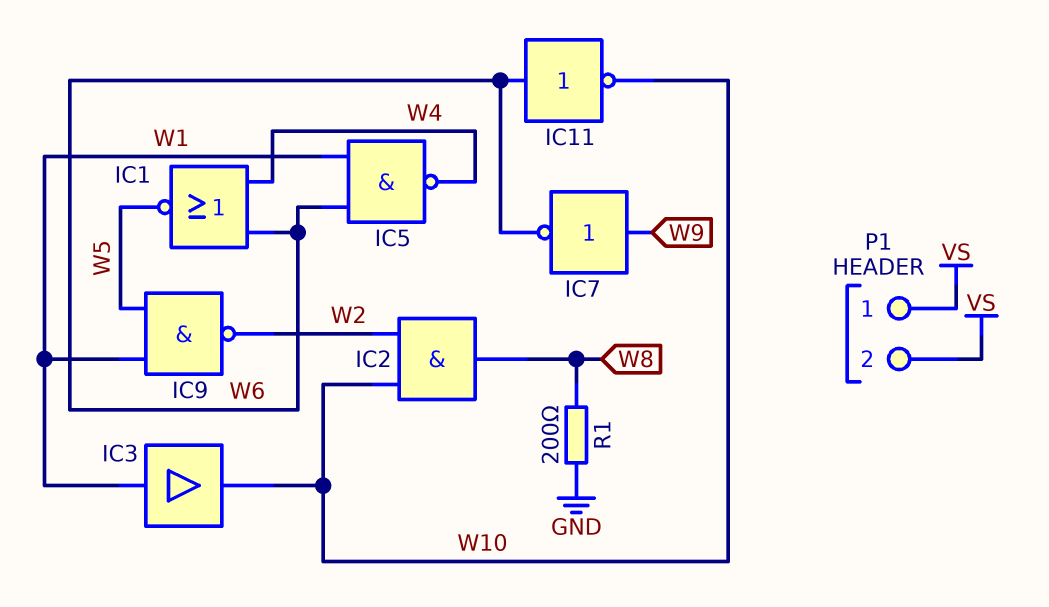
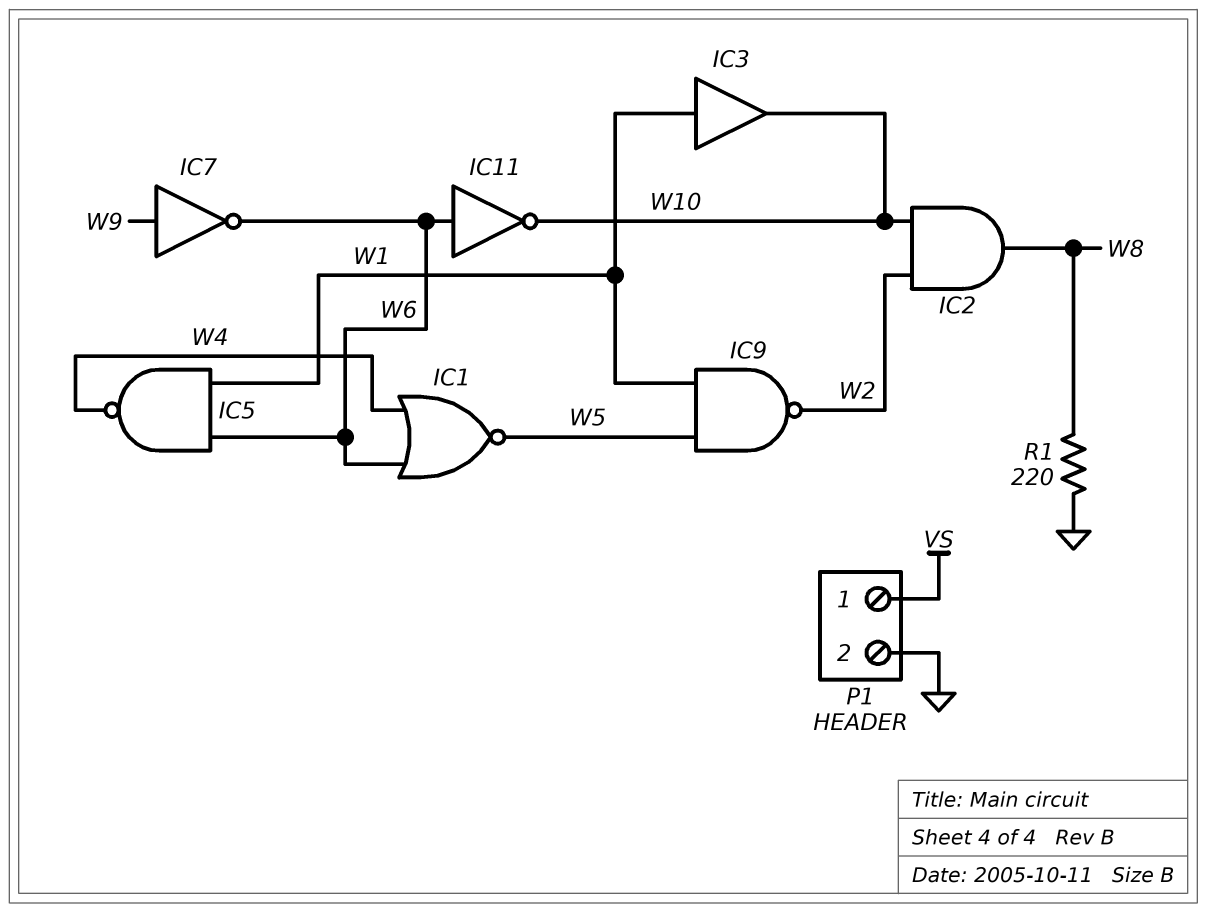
P1 pin 2: VS -> GND
R1: 200 (GND, W8) -> 220 (GND, W8)

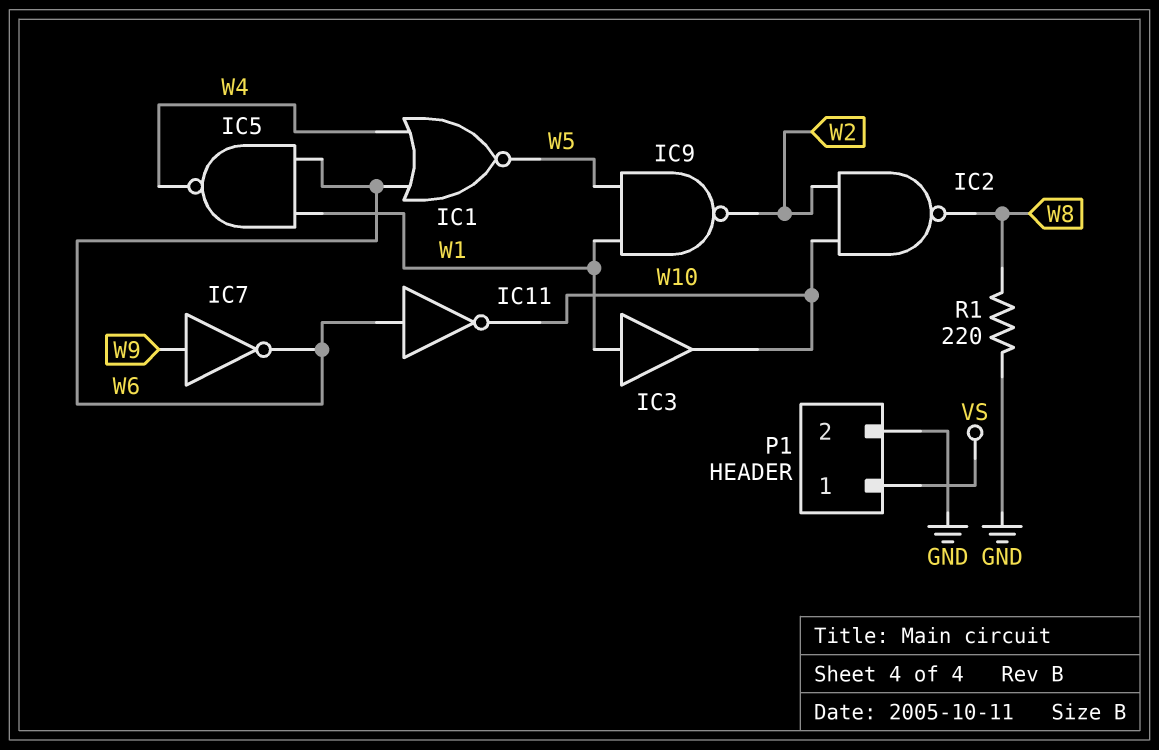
IC2: AND (in W2, in W10, out W8) -> NAND (in W2, in W10, out W8)

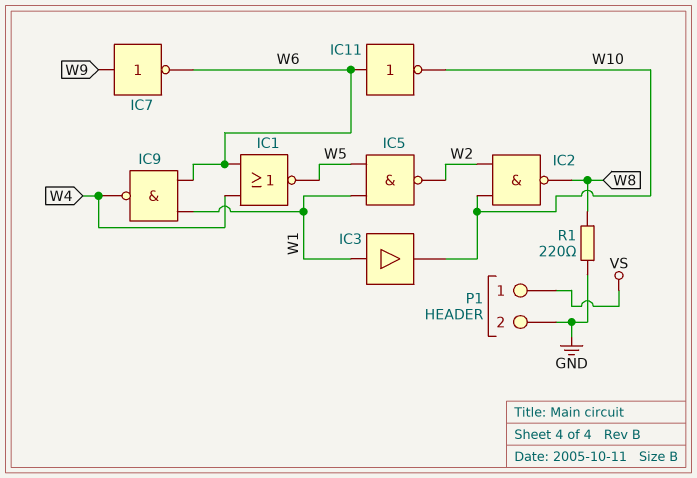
IC5: NAND (in W1, in W6, out W4) -> NAND (in W1, in W5, out W2)
IC9: NAND (in W1, in W5, out W2) -> NAND (in W1, in W6, out W4)

